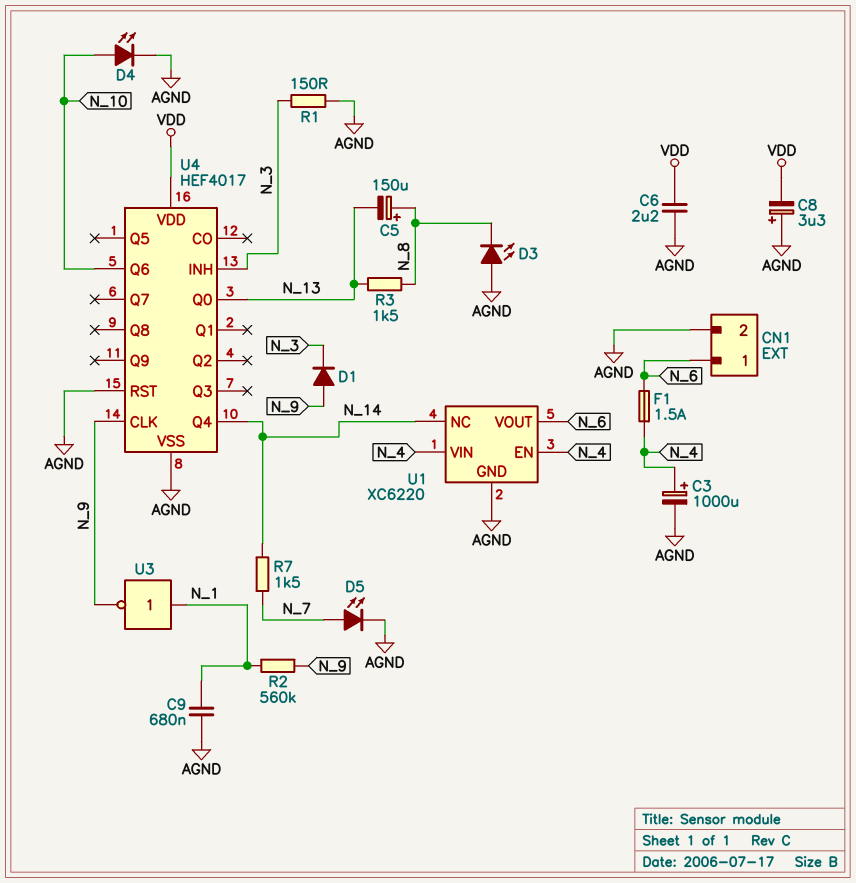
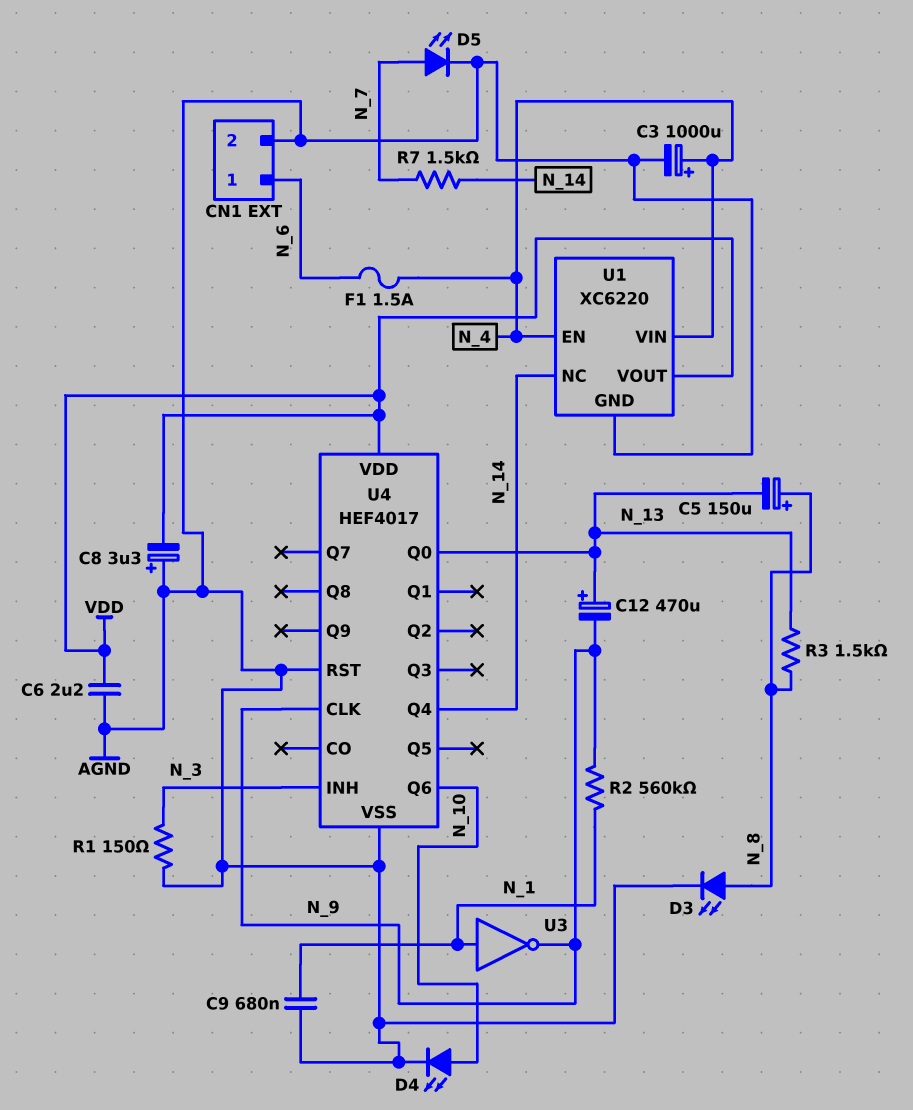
C12: none -> 470uF (plus N_13, minus N_9)
D1: diode (A N_9, K N_3) -> none
D3: LED (A AGND, K N_8) -> LED (A N_8, K AGND)
U1 pin VOUT: N_6 -> VDD

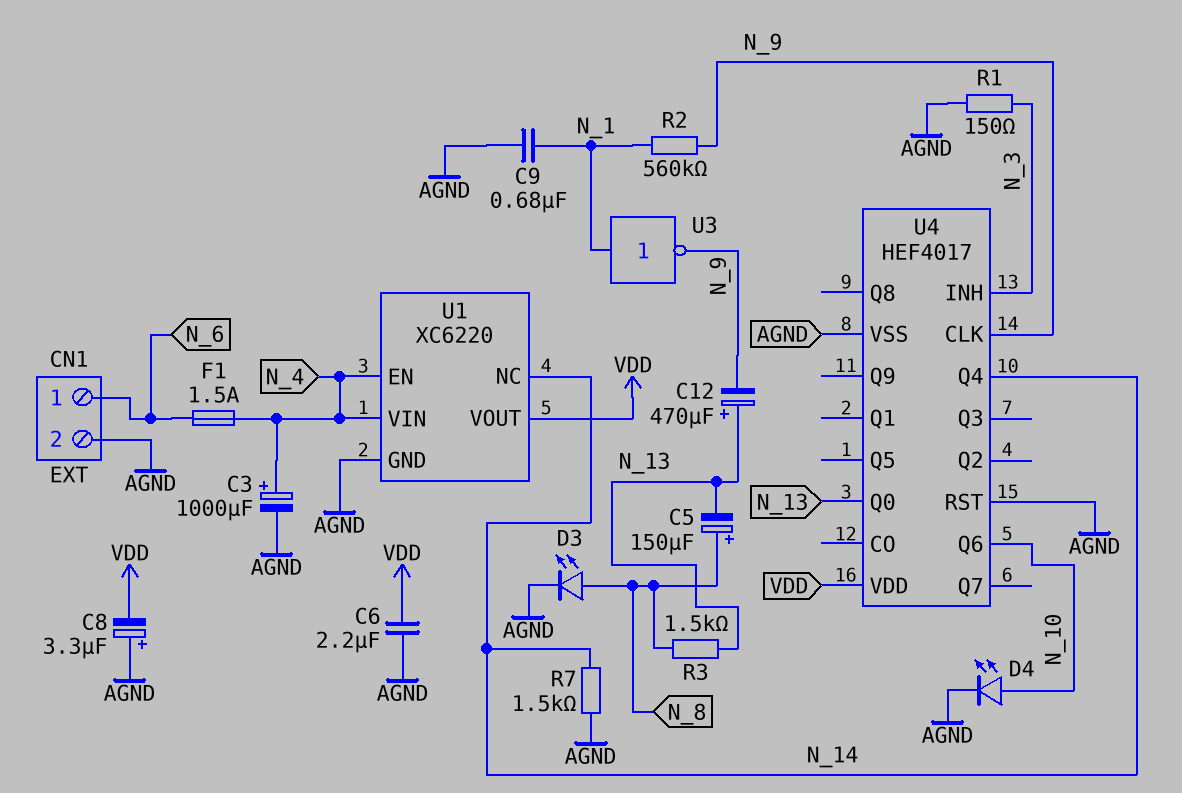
D5: LED (A N_7, K AGND) -> none
R7: 1.5k (N_7, N_14) -> 1.5k (AGND, N_14)

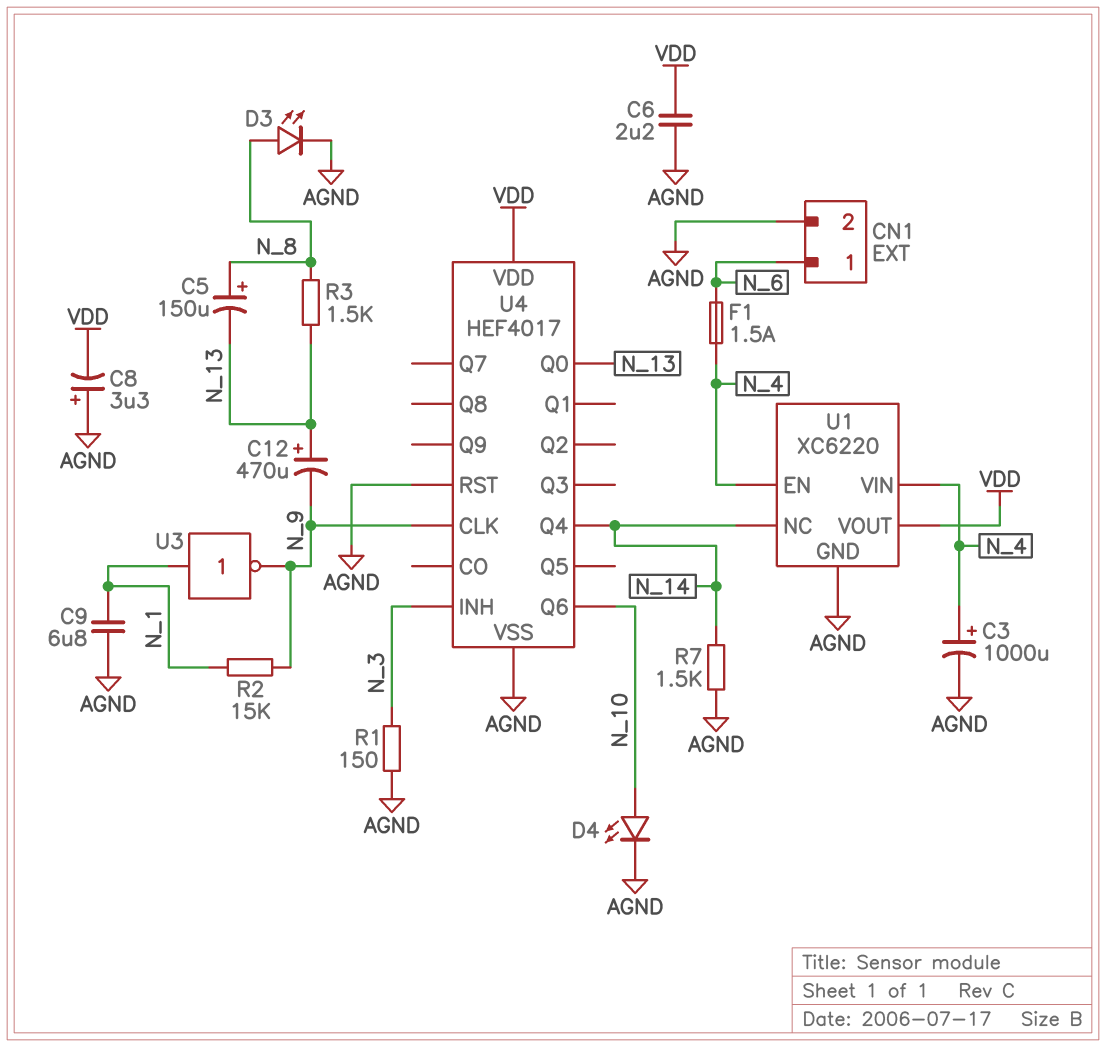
C9: 680nF (AGND, N_1) -> 6.8uF (AGND, N_1)
R2: 560k (N_1, N_9) -> 15k (N_1, N_9)

